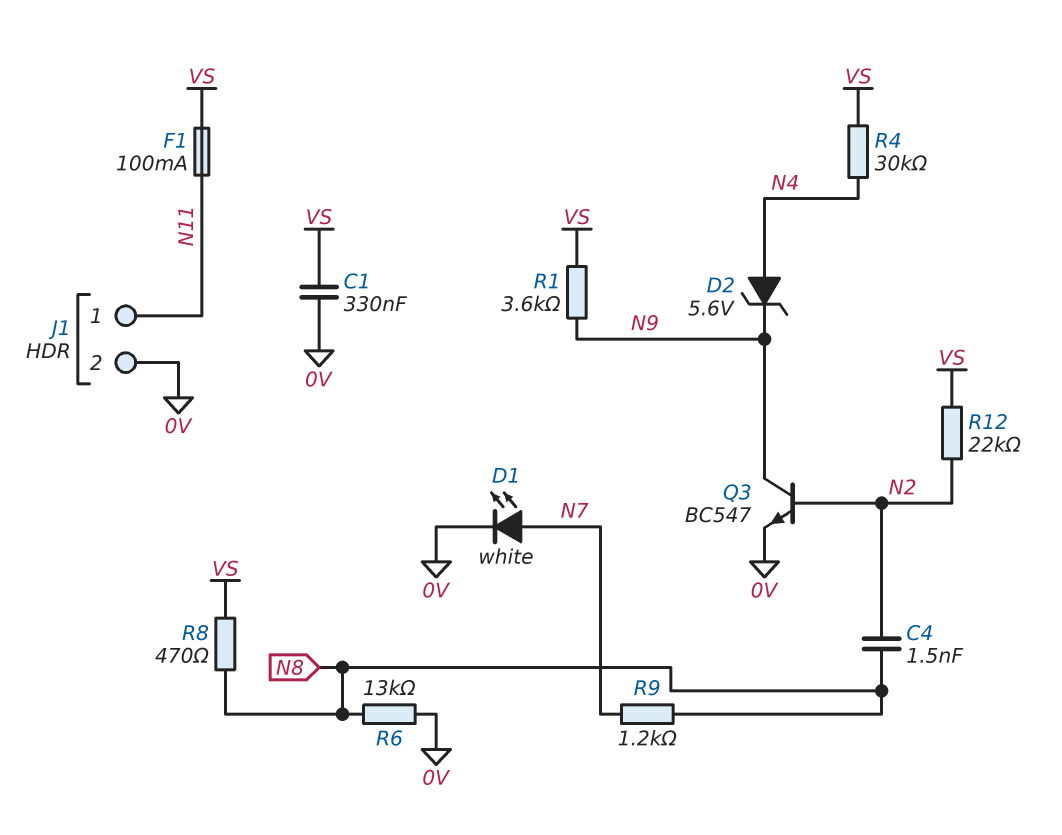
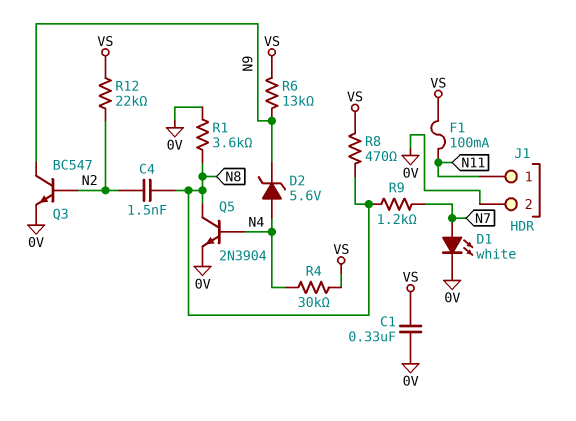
Q5: none -> NPN 2N3904 (B N4, C N8, E 0V)
R1: 3.6k (N9, VS) -> 3.6k (0V, N8)
R6: 13k (0V, N8) -> 13k (N9, VS)

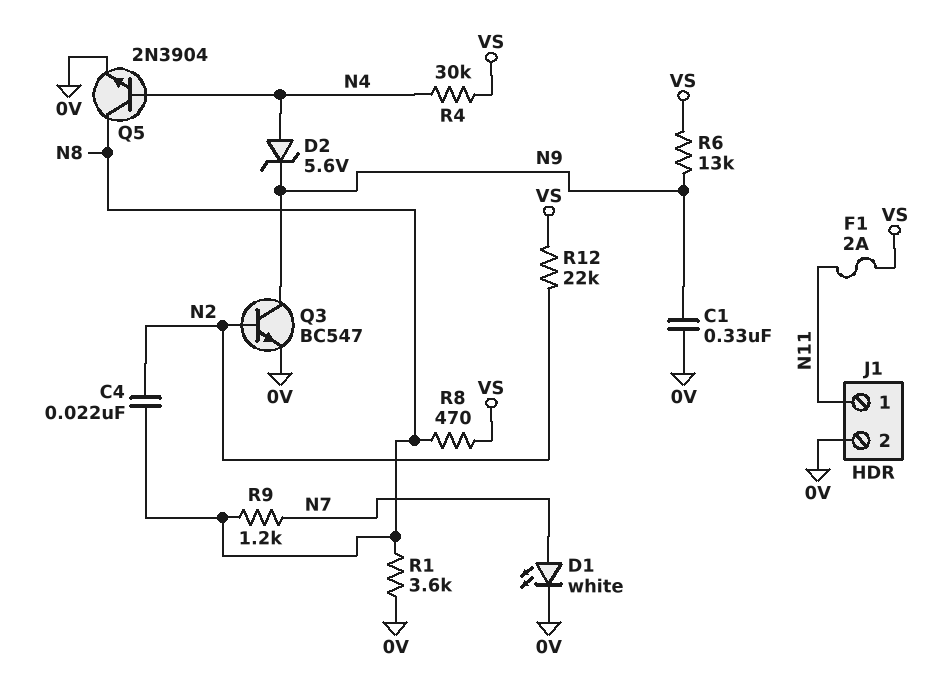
C1: 330nF (0V, VS) -> 330nF (0V, N9)
C4: 1.5nF (N2, N8) -> 22nF (N2, N8)
F1: 100mA (N11, VS) -> 2A (N11, VS)

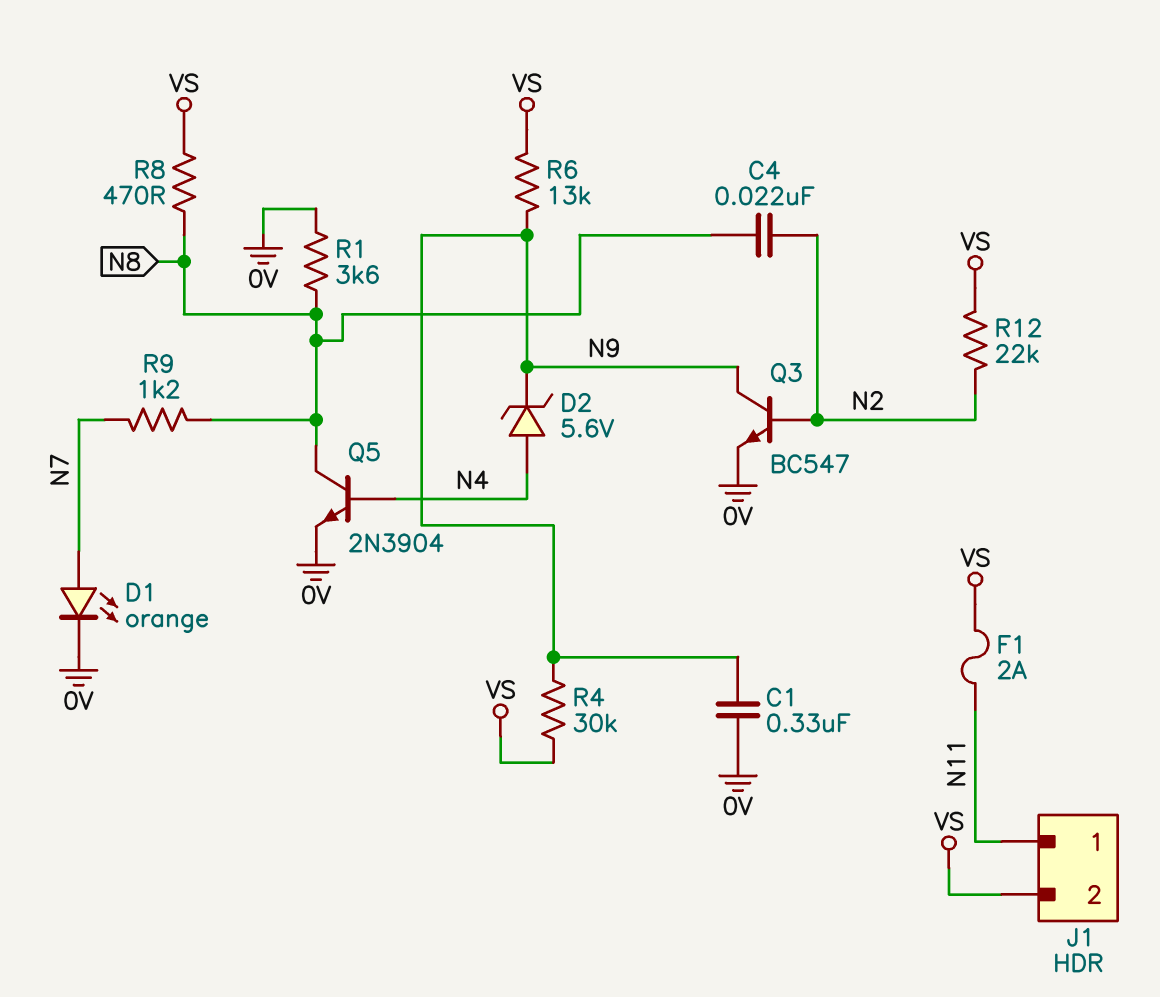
D1: LED white (A N7, K 0V) -> LED orange (A N7, K 0V)
J1 pin 2: 0V -> VS
R4: 30k (N4, VS) -> 30k (N9, VS)

